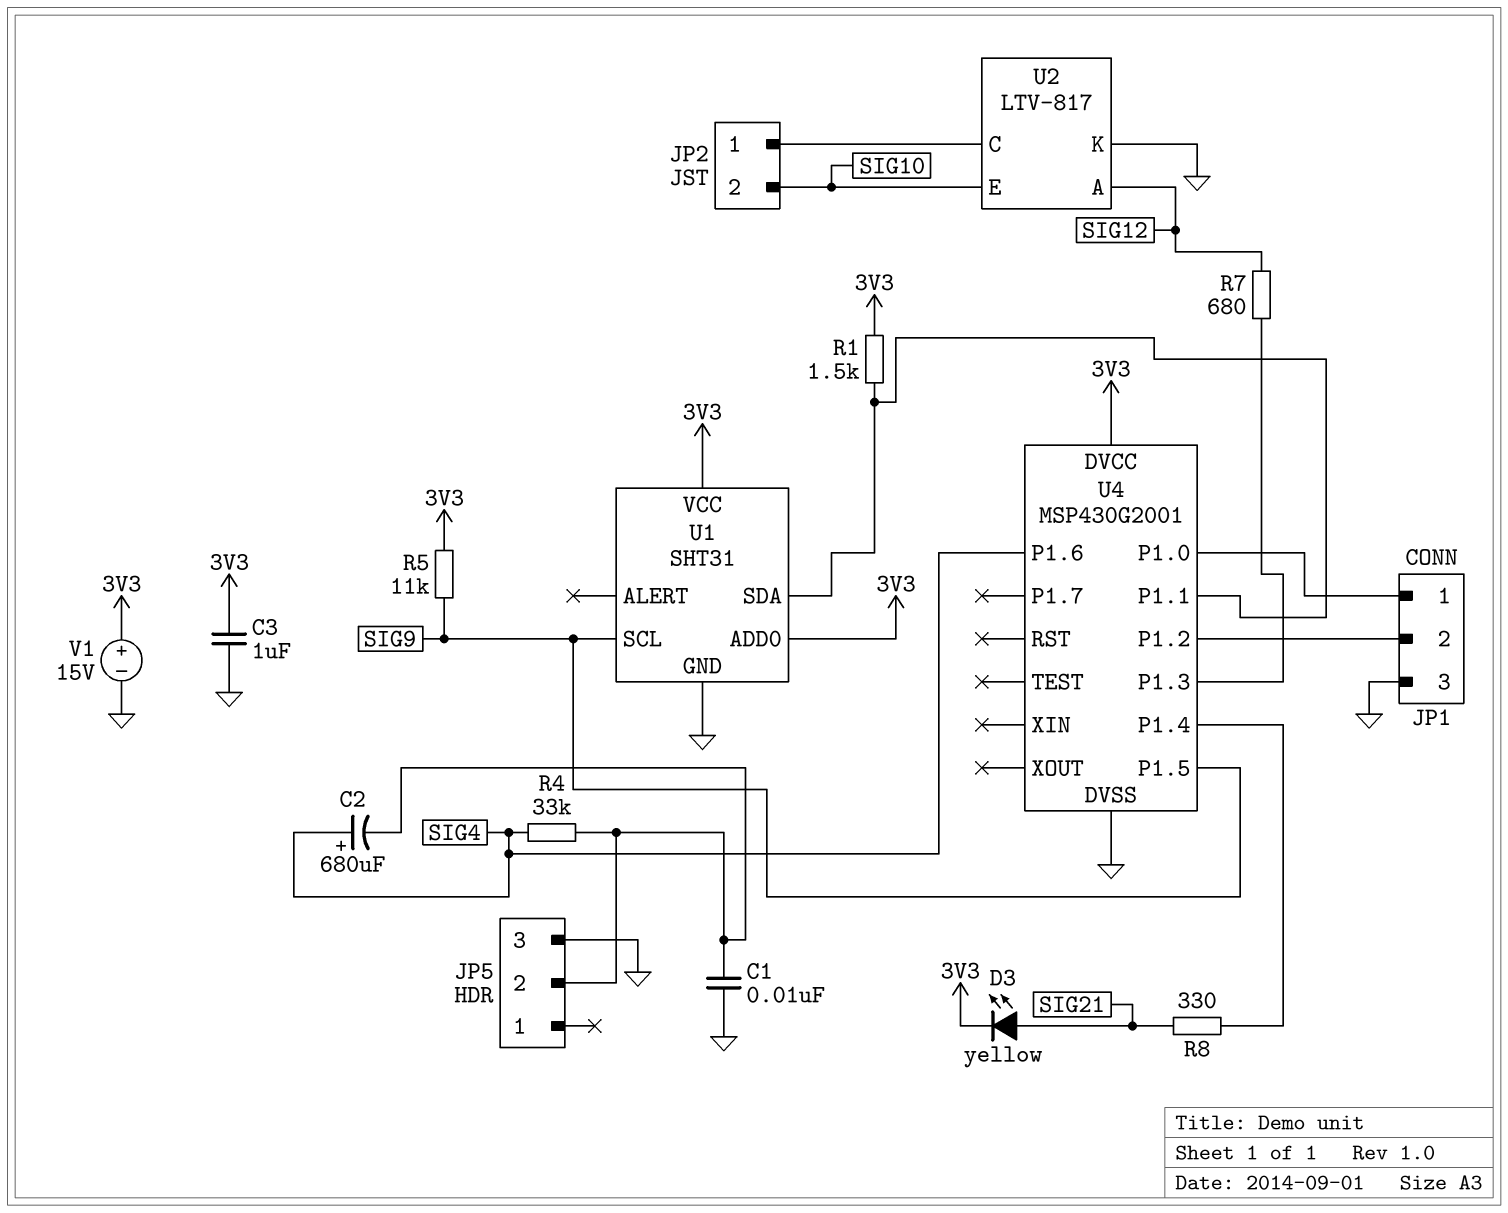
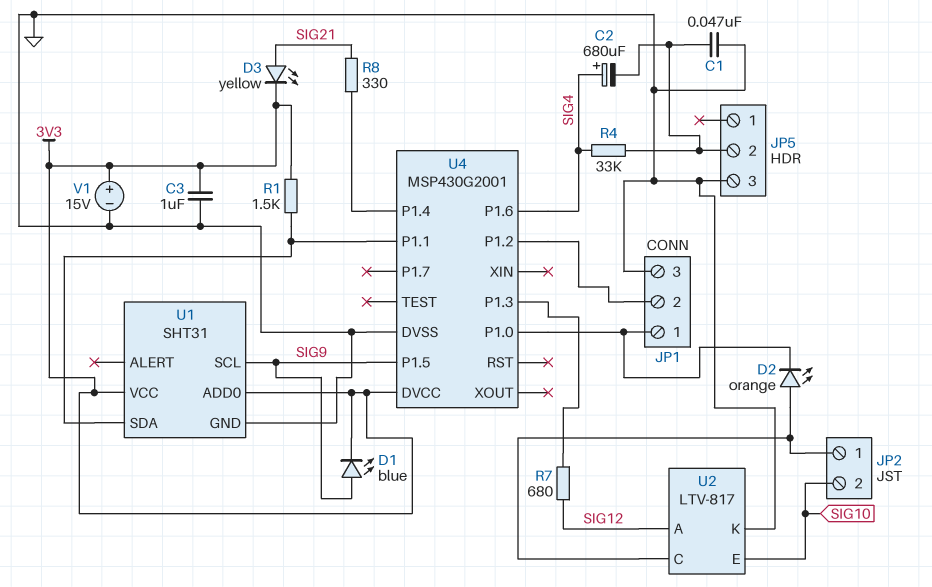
C1: 10nF (GND, JP5/2) -> 47nF (GND, JP5/2)
D1: none -> LED blue (A SIG9, K 3V3)
D2: none -> LED orange (A JP2/1, K JP1/1)
R5: 11k (3V3, SIG9) -> none

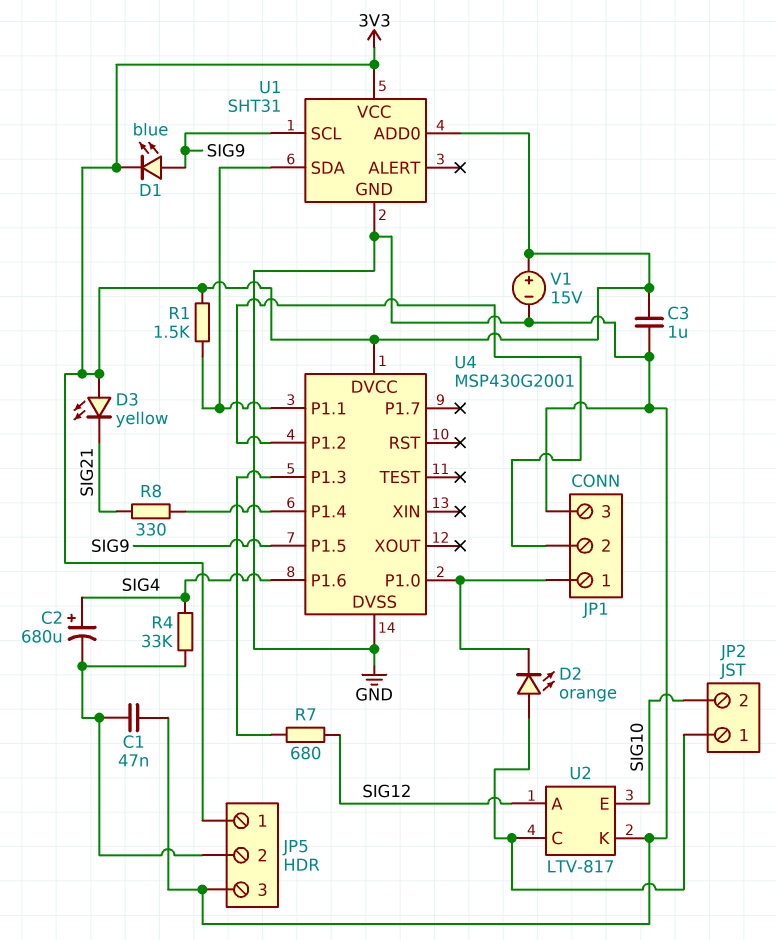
D3: LED yellow (A SIG21, K 3V3) -> LED yellow (A 3V3, K SIG21)
JP5 pin 1: none -> 3V3

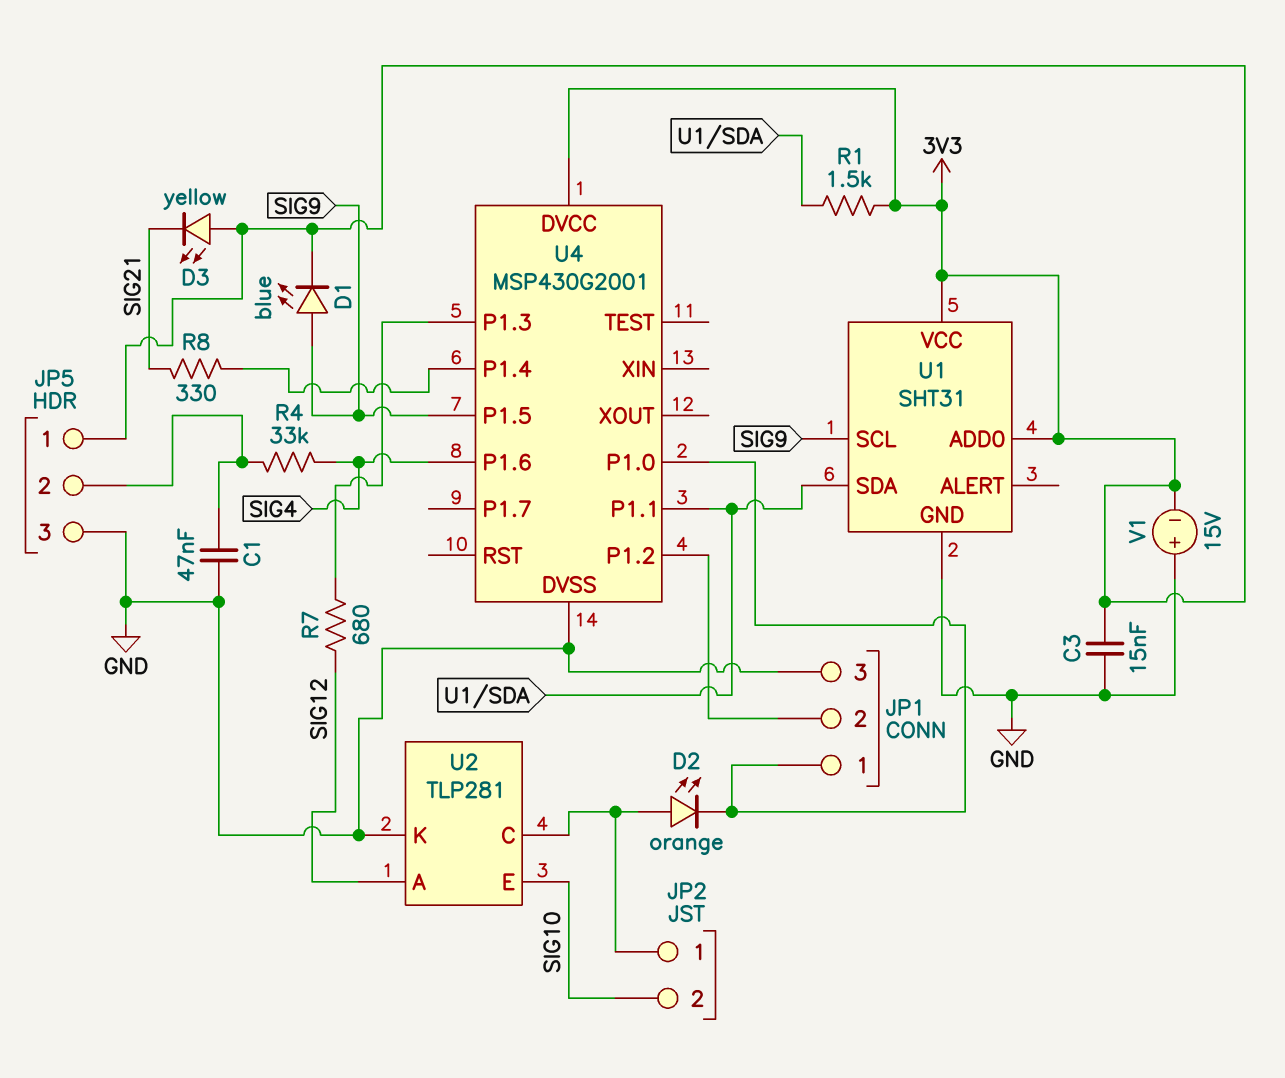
C2: 680uF (plus SIG4, minus JP5/2) -> none
C3: 1uF (3V3, GND) -> 15nF (3V3, GND)
U2: LTV-817 -> TLP281
V1: 15V (plus 3V3, minus GND) -> 15V (plus GND, minus 3V3)

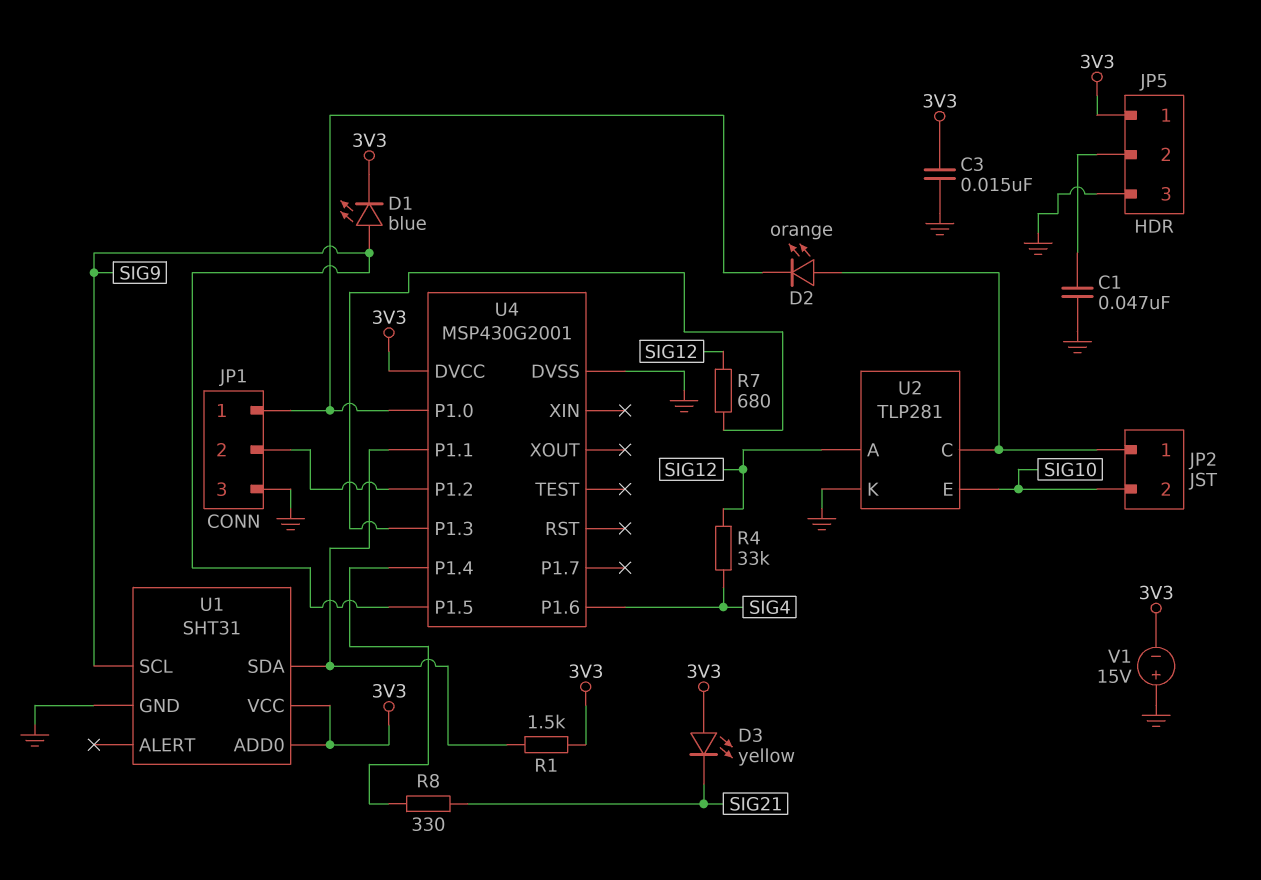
R4: 33k (JP5/2, SIG4) -> 33k (SIG4, SIG12)

